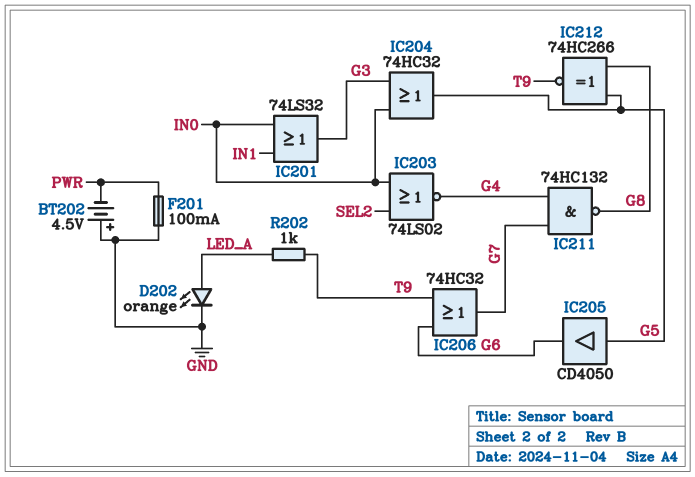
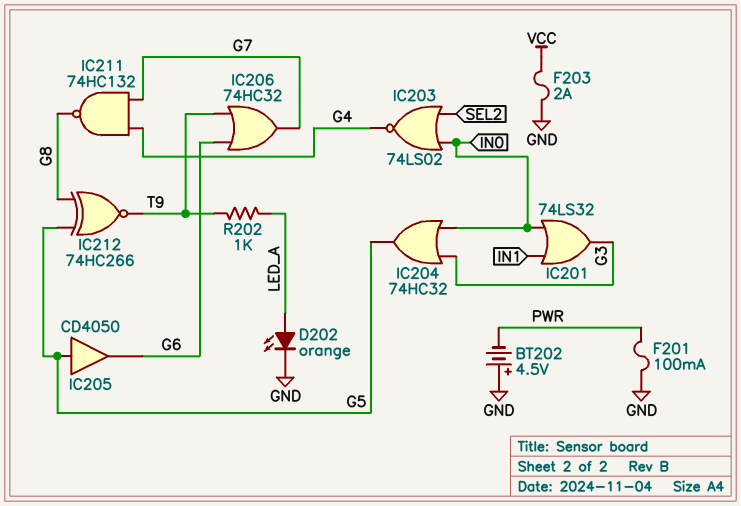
F203: none -> 2A (GND, VCC)

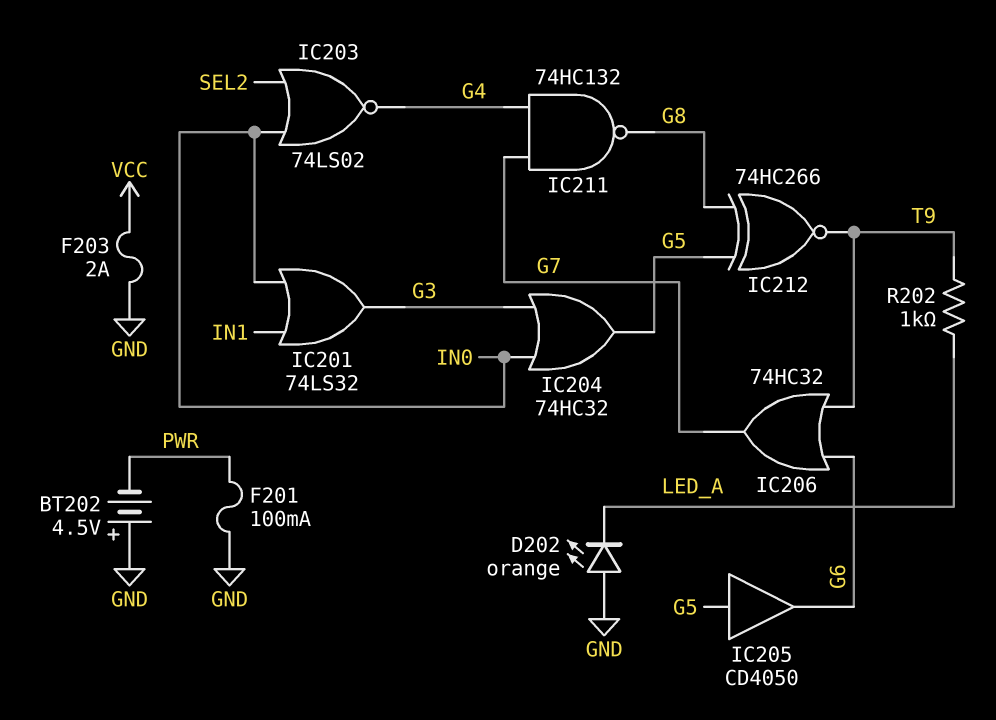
D202: LED orange (A LED_A, K GND) -> LED orange (A GND, K LED_A)

